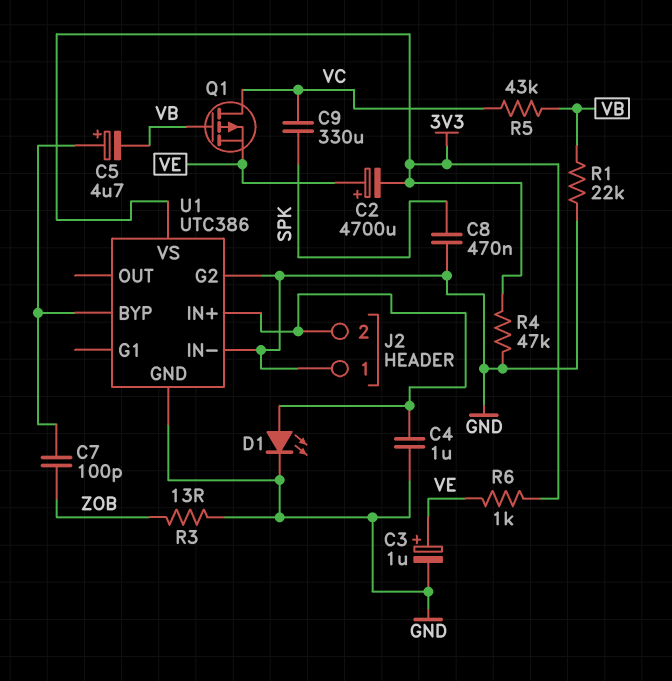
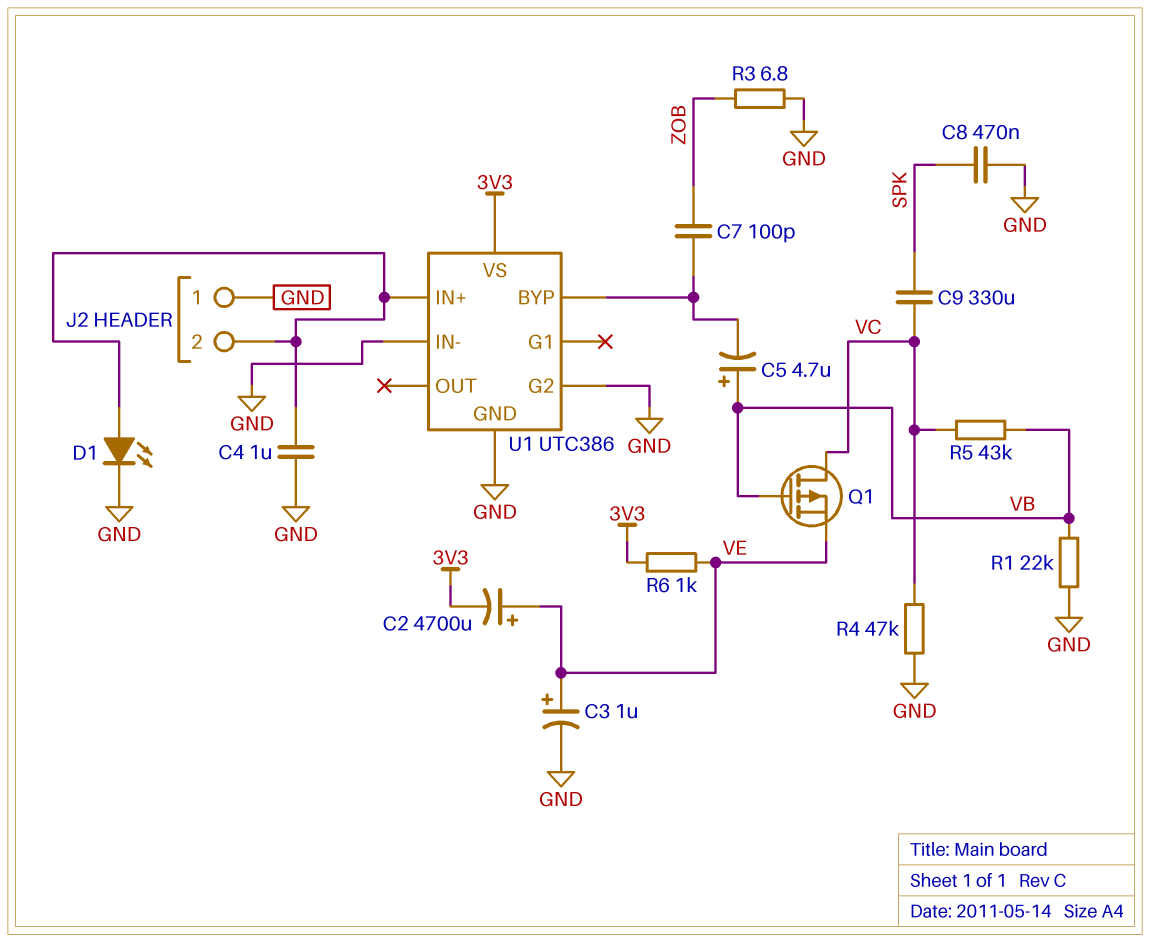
C5: 4.7uF (plus U1/BYP, minus VB) -> 4.7uF (plus VB, minus U1/BYP)
R3: 13 (GND, ZOB) -> 6.8 (GND, ZOB)
R4: 47k (3V3, GND) -> 47k (GND, VC)

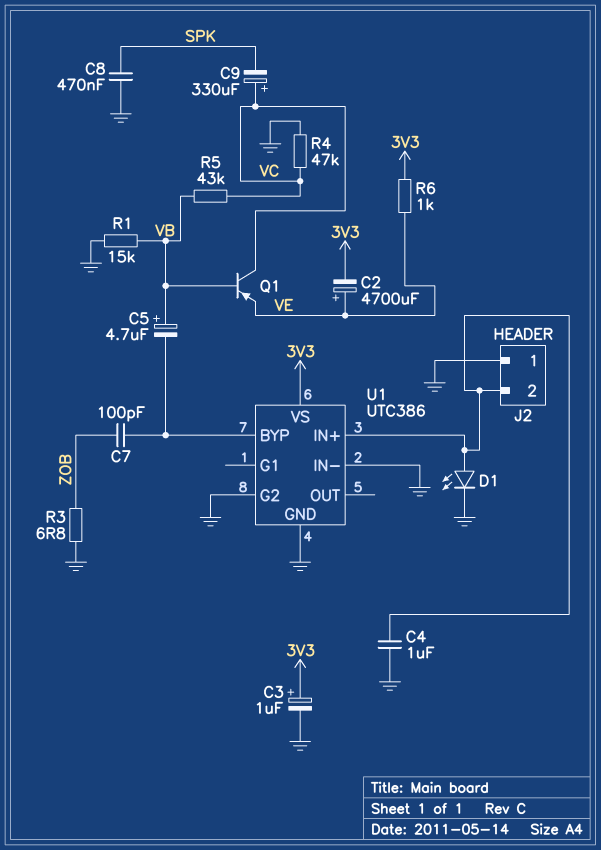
C3: 1uF (plus VE, minus GND) -> 1uF (plus 3V3, minus GND)
C9: 330uF (SPK, VC) -> 330uF (plus VC, minus SPK)
Q1: PMOS (G VB, D VC, S VE) -> PNP (B VB, C VC, E VE)
R1: 22k (GND, VB) -> 15k (GND, VB)

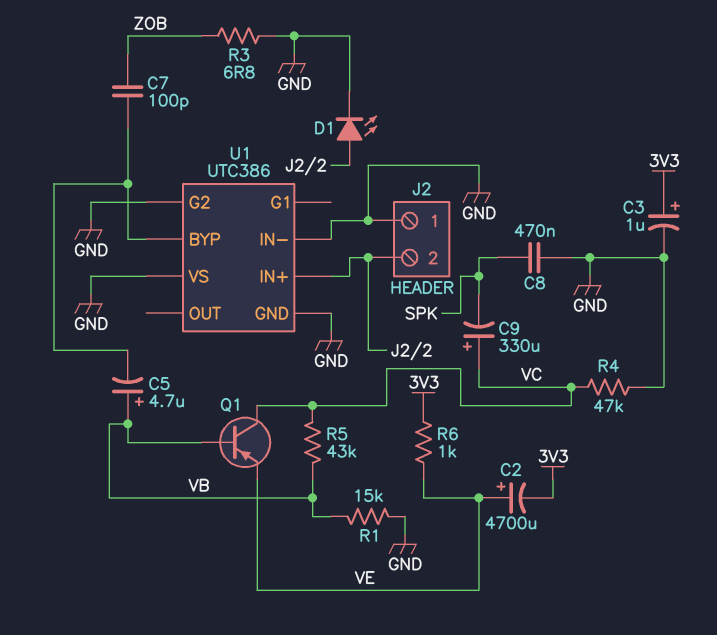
C4: 1uF (GND, J2/2) -> none
U1 pin VS: 3V3 -> GND

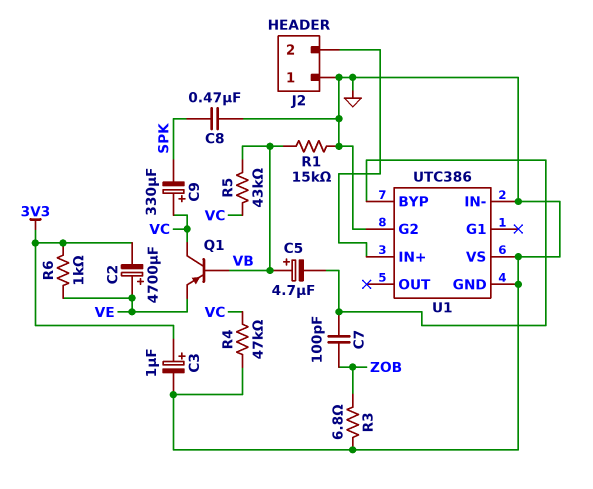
D1: LED (A J2/2, K GND) -> none

